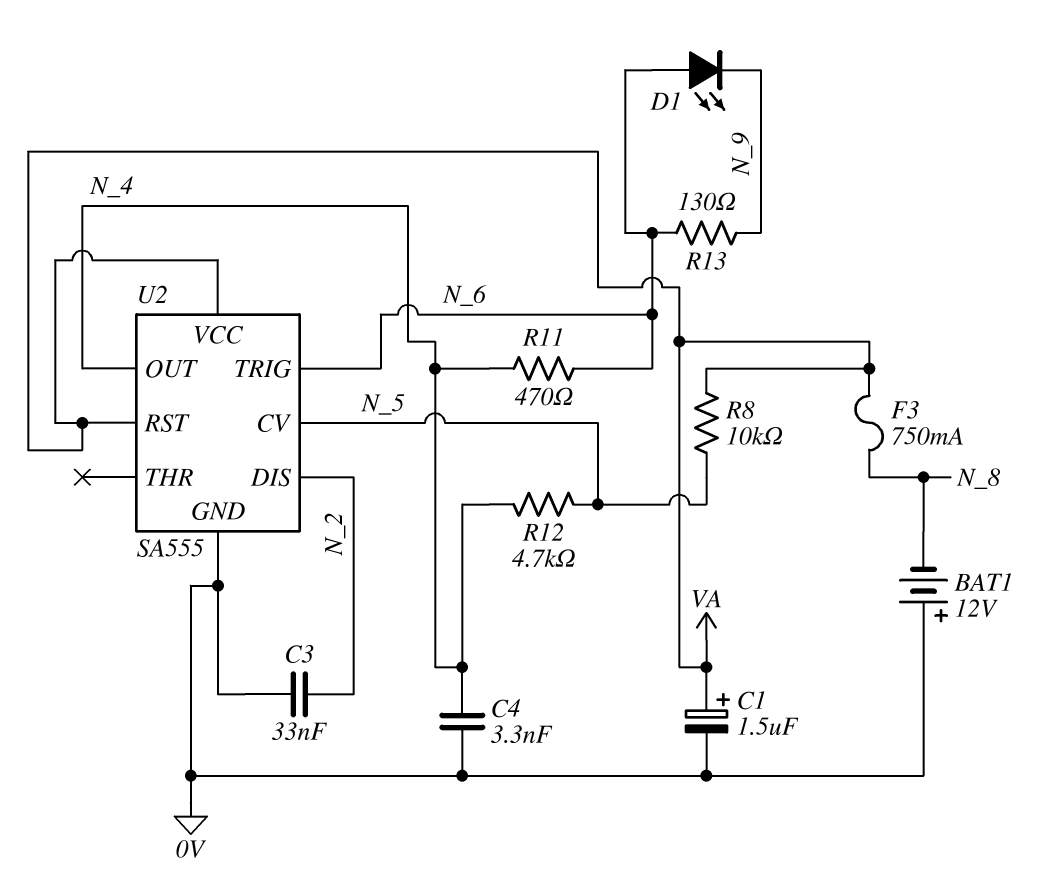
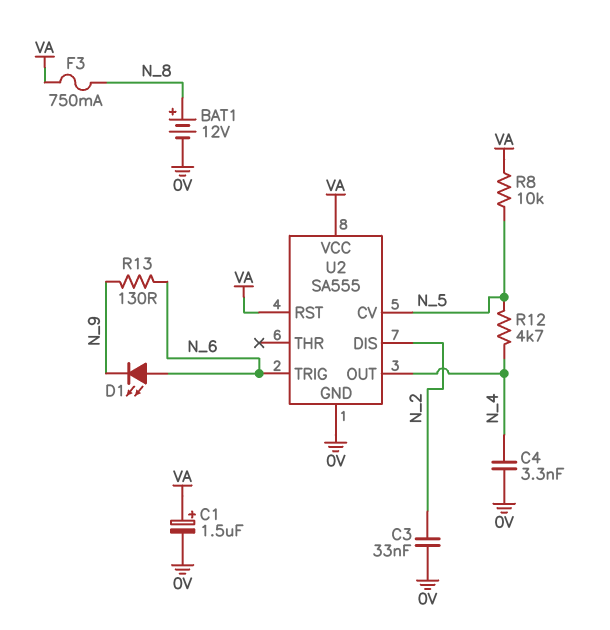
BAT1: 12V (plus 0V, minus N_8) -> 12V (plus N_8, minus 0V)
R11: 470 (N_4, N_6) -> none

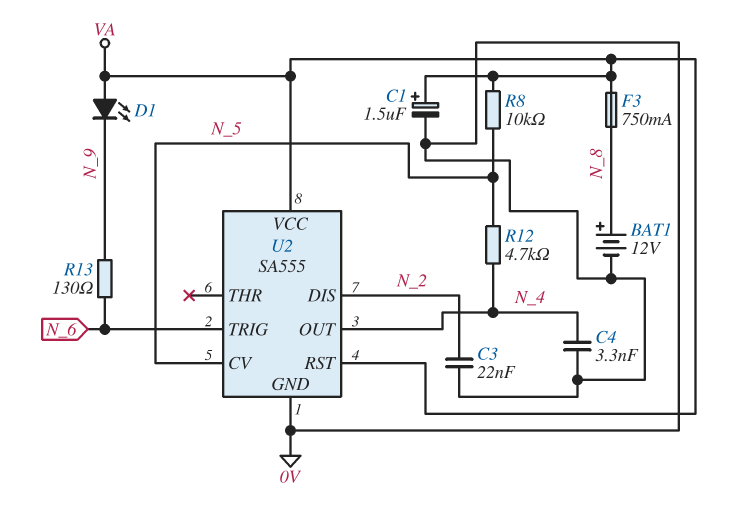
C3: 33nF (0V, N_2) -> 22nF (0V, N_2)
D1: LED (A N_6, K N_9) -> LED (A VA, K N_9)

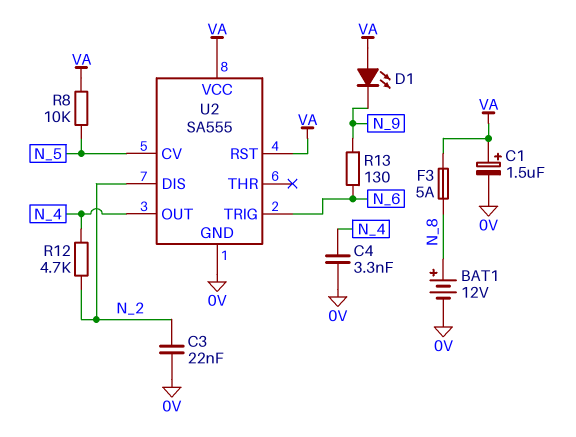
F3: 750mA (N_8, VA) -> 5A (N_8, VA)
R12: 4.7k (N_4, N_5) -> 4.7k (N_2, N_4)

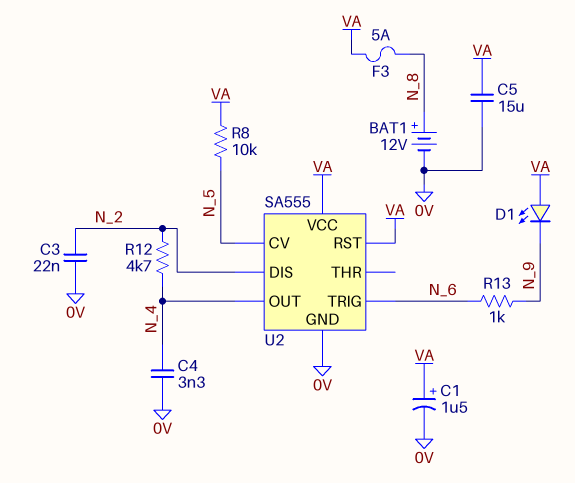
C5: none -> 15uF (0V, VA)
R13: 130 (N_6, N_9) -> 1k (N_6, N_9)

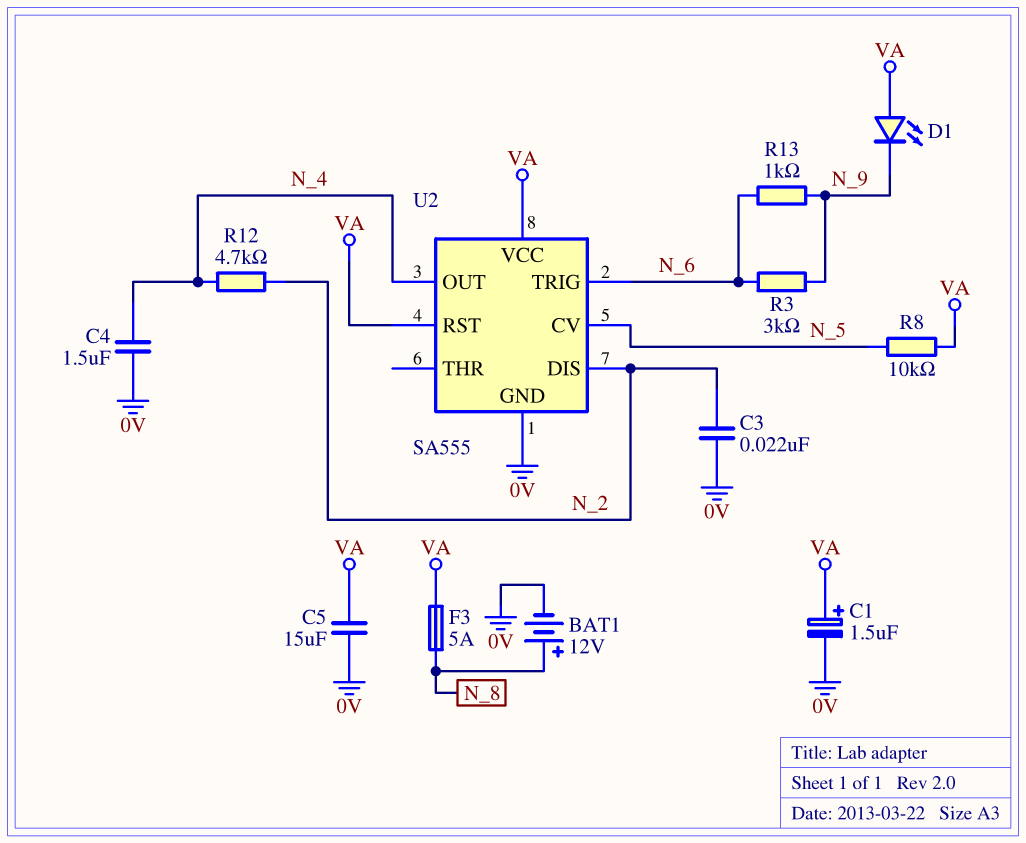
C4: 3.3nF (0V, N_4) -> 1.5uF (0V, N_4)
R3: none -> 3k (N_6, N_9)

